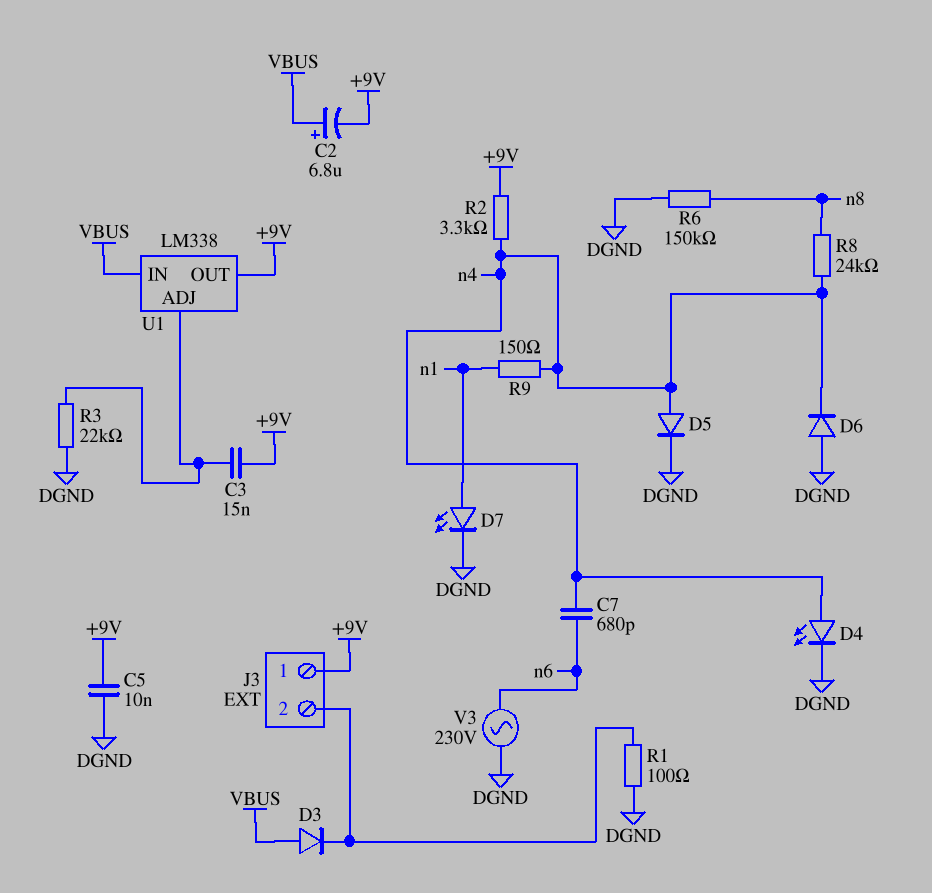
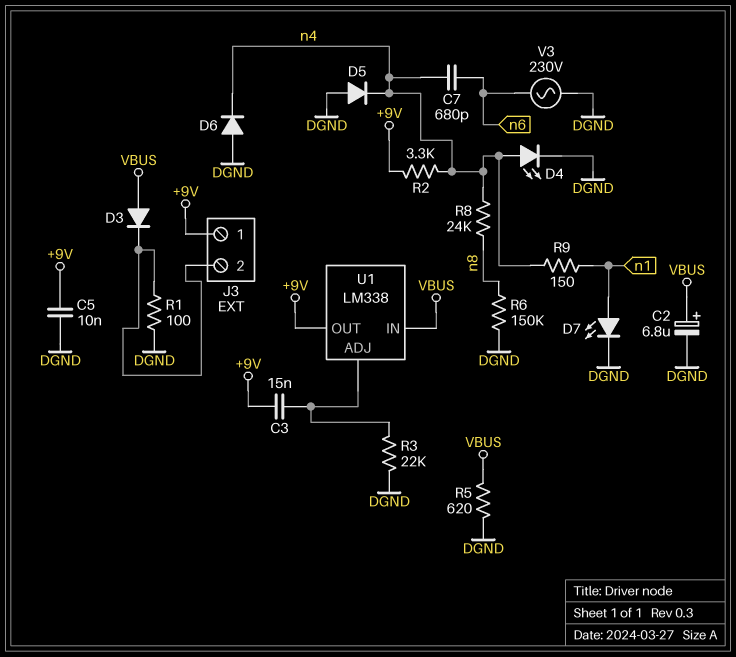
C2: 6.8uF (plus VBUS, minus +9V) -> 6.8uF (plus VBUS, minus DGND)
D5: diode (A n4, K DGND) -> diode (A DGND, K n4)
R5: none -> 620 (DGND, VBUS)

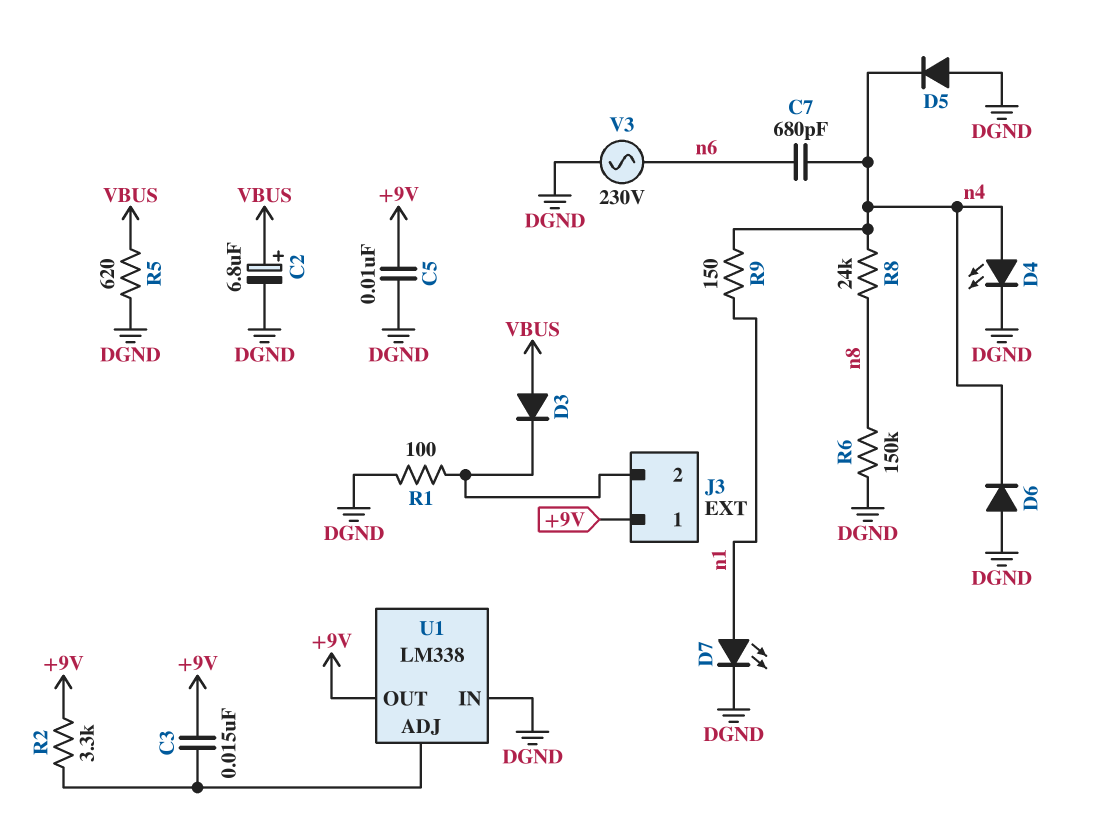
R2: 3.3k (+9V, n4) -> 3.3k (+9V, U1/ADJ)
R3: 22k (DGND, U1/ADJ) -> none
U1 pin IN: VBUS -> DGND

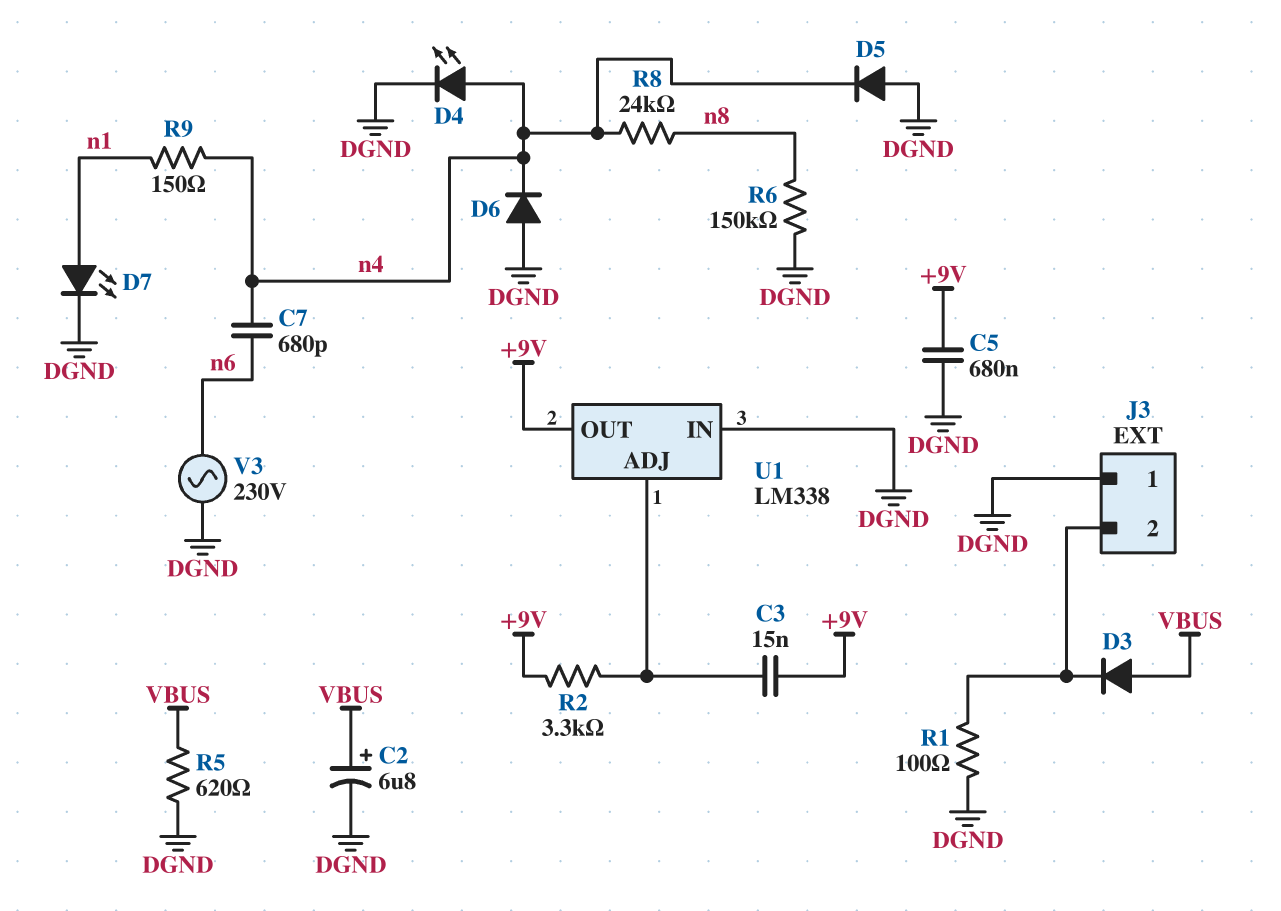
C5: 10nF (+9V, DGND) -> 680nF (+9V, DGND)
J3 pin 1: +9V -> DGND

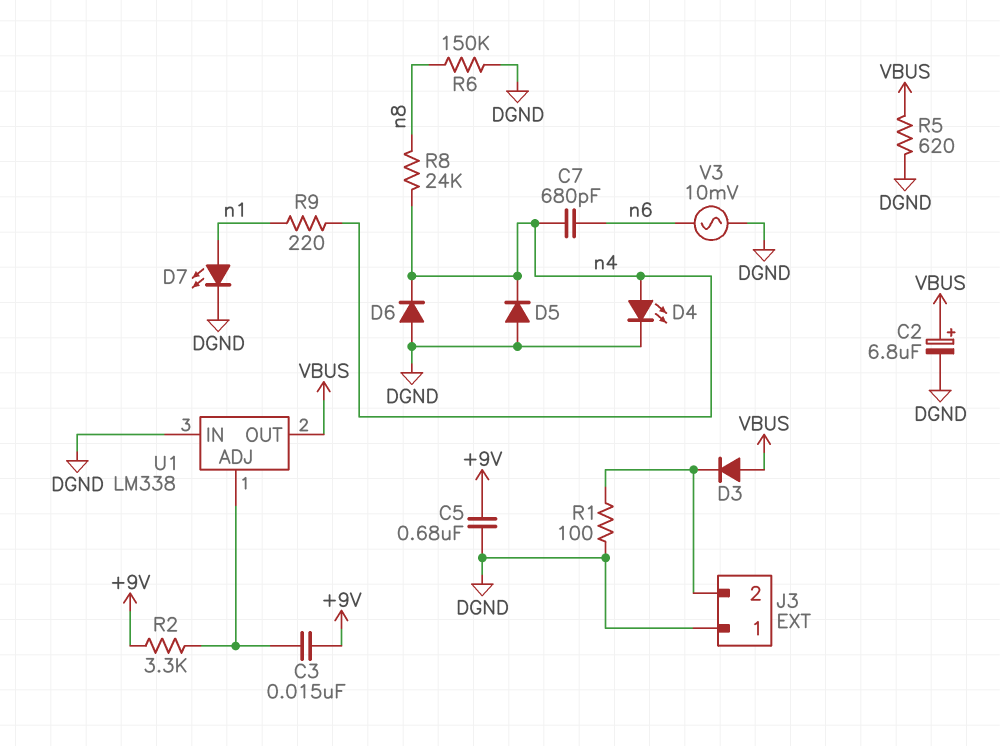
R9: 150 (n1, n4) -> 220 (n1, n4)
U1 pin OUT: +9V -> VBUS
V3: AC 230V (DGND, n6) -> AC 10mV (DGND, n6)

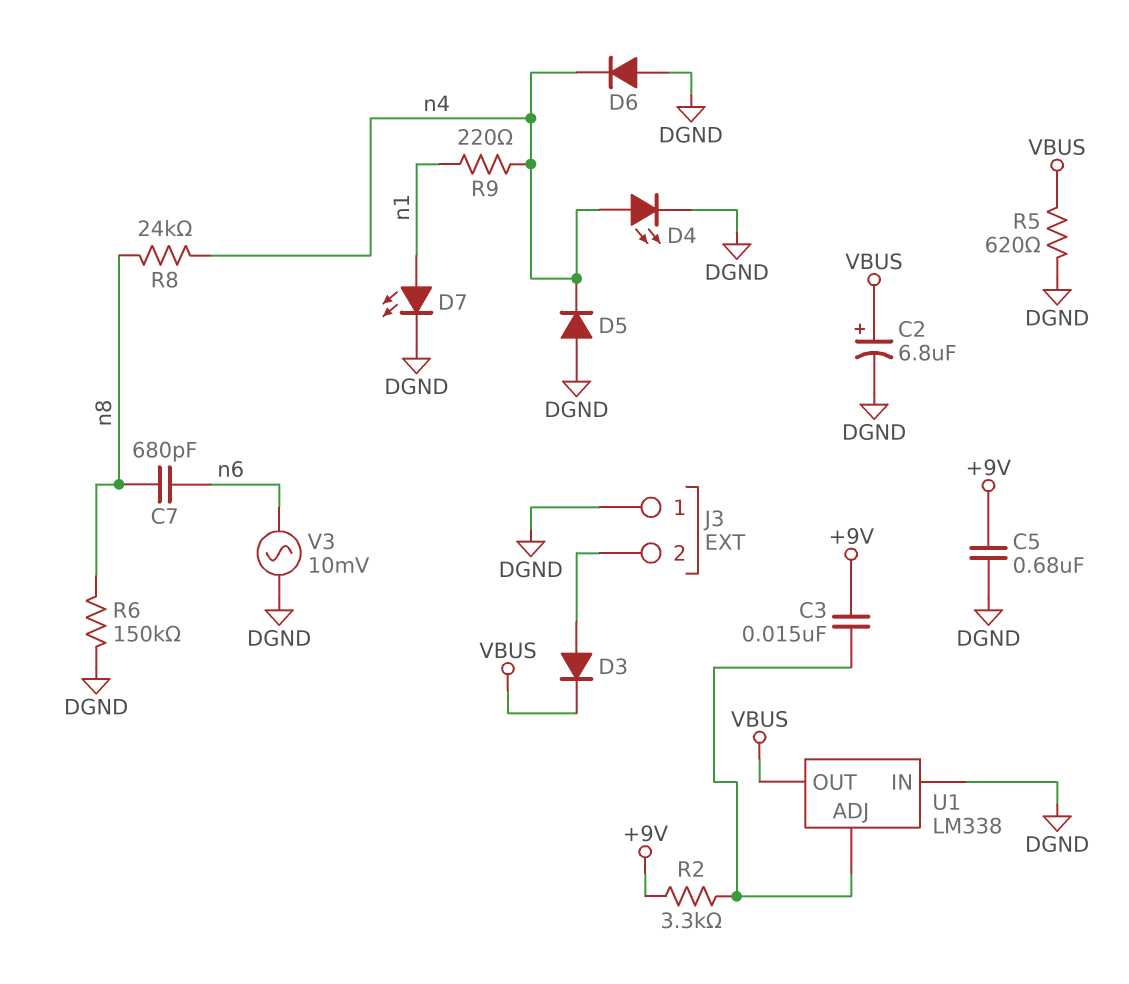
C7: 680pF (n4, n6) -> 680pF (n6, n8)
D3: diode (A VBUS, K J3/2) -> diode (A J3/2, K VBUS)
R1: 100 (DGND, J3/2) -> none

